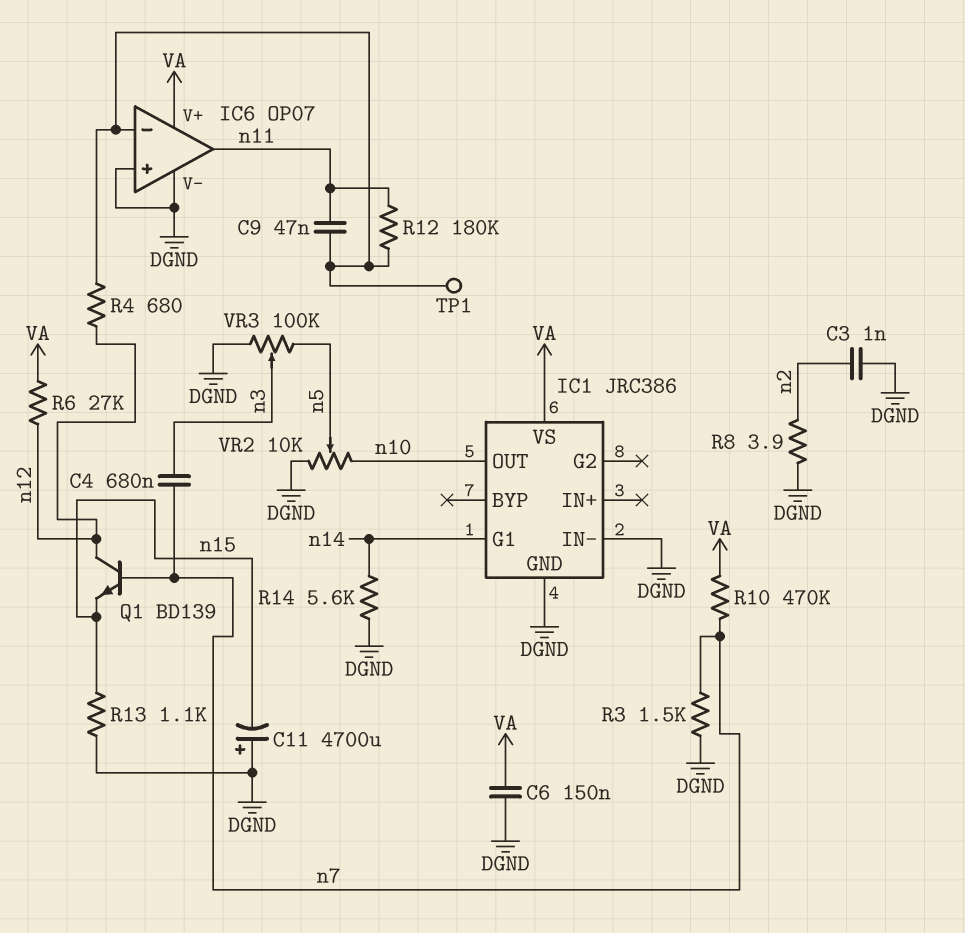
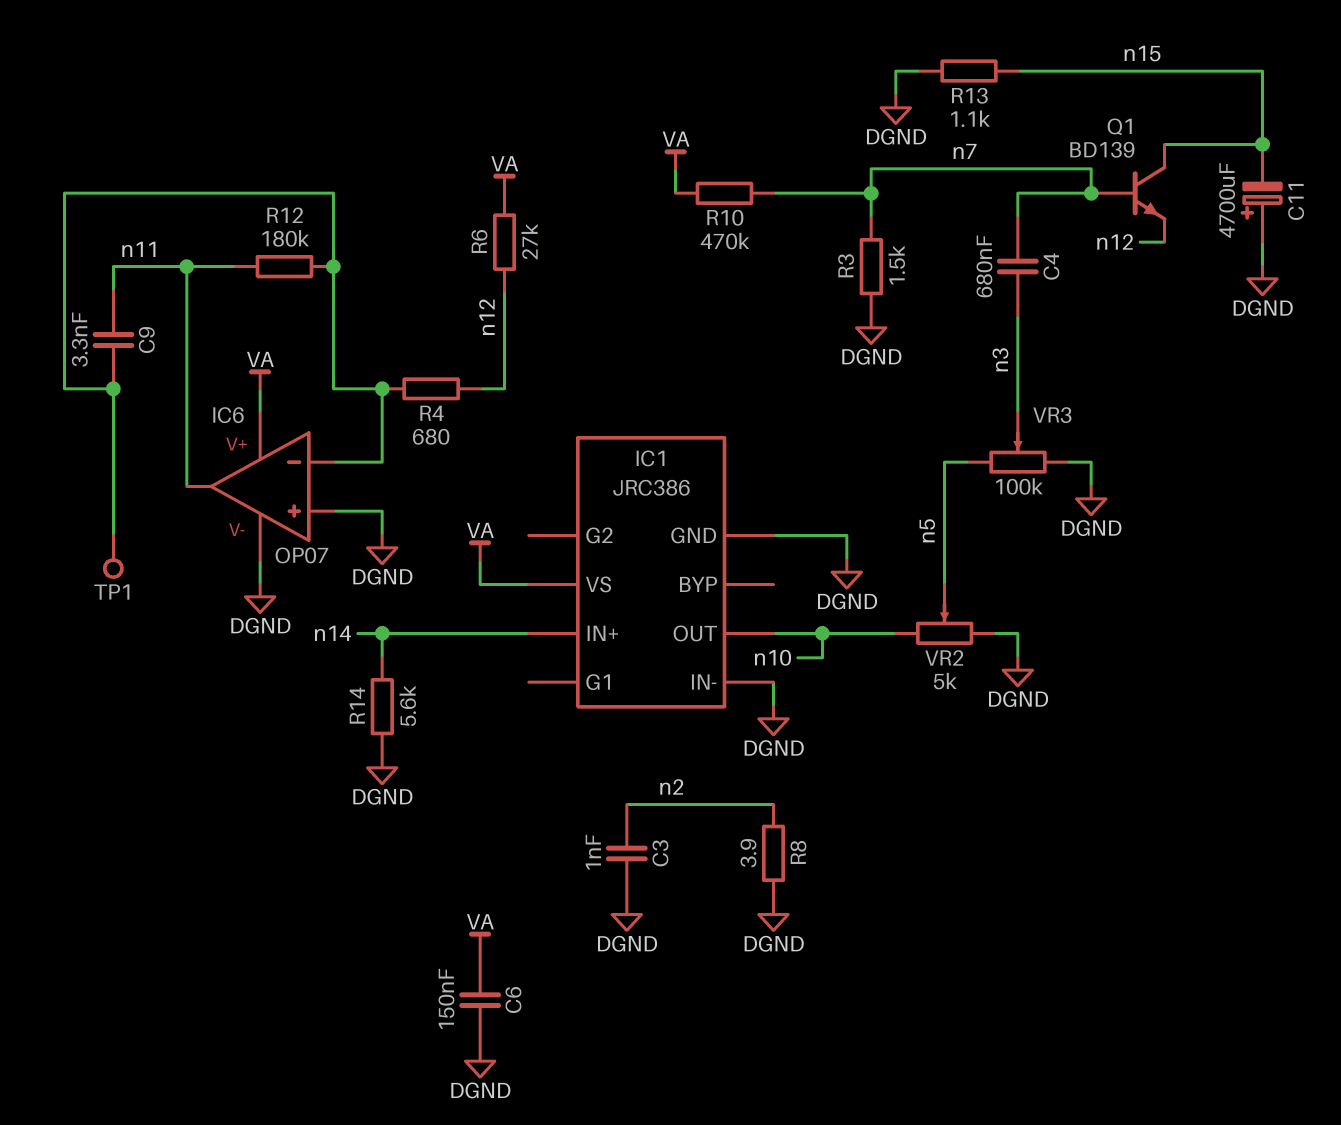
C9: 47nF (IC6/in-, n11) -> 3.3nF (IC6/in-, n11)
IC1 pin G1: n14 -> none
IC1 pin IN+: none -> n14
Q1: NPN BD139 (B n7, C n12, E n15) -> NPN BD139 (B n7, C n15, E n12)
VR2: 10k (DGND, n10, wiper n5) -> 5k (DGND, n10, wiper n5)

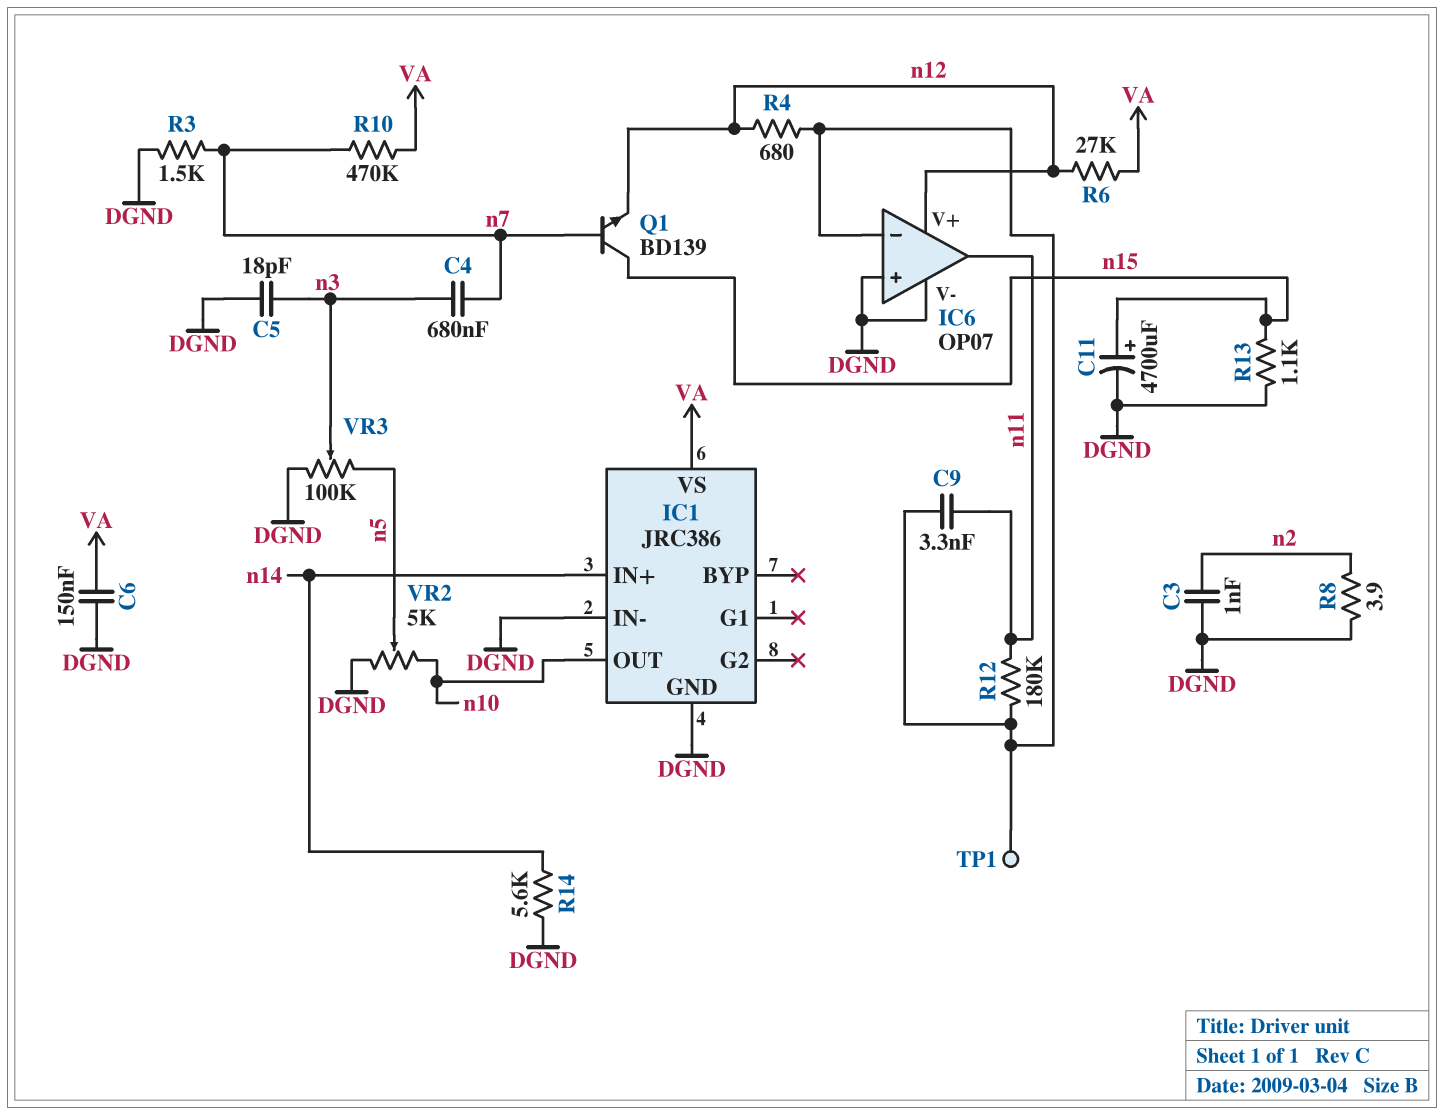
C5: none -> 18pF (DGND, n3)
C11: 4700uF (plus DGND, minus n15) -> 4700uF (plus n15, minus DGND)
IC6 pin V+: VA -> n12

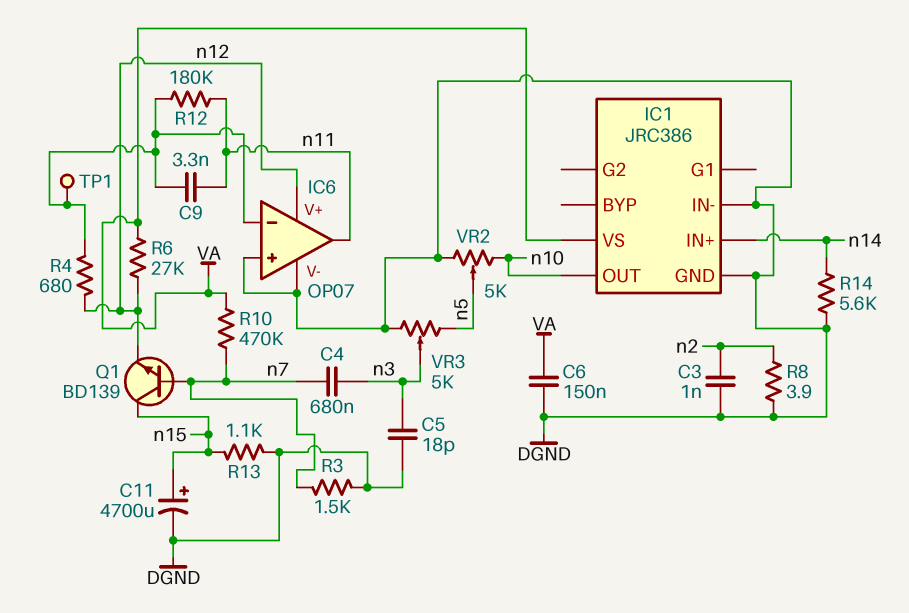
VR3: 100k (DGND, n5, wiper n3) -> 5k (DGND, n5, wiper n3)

